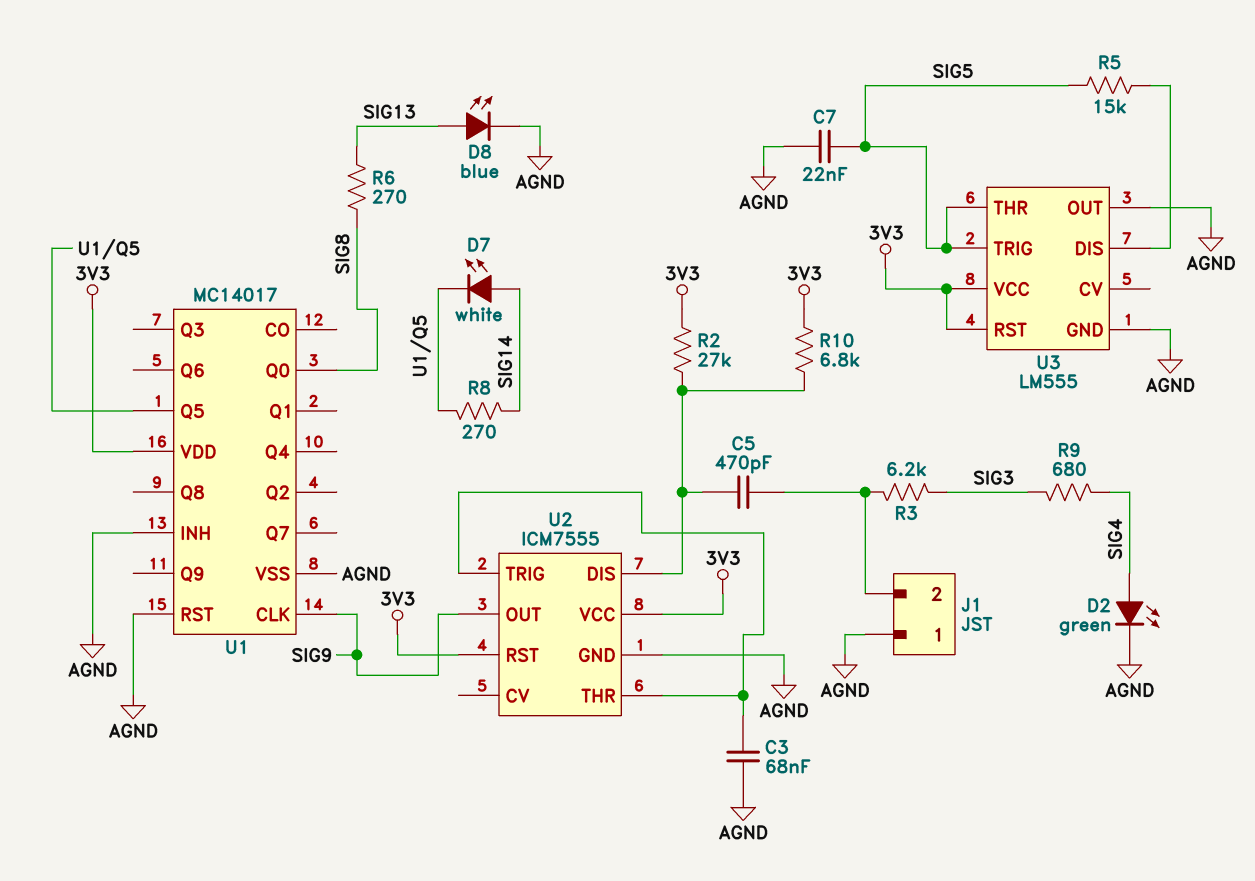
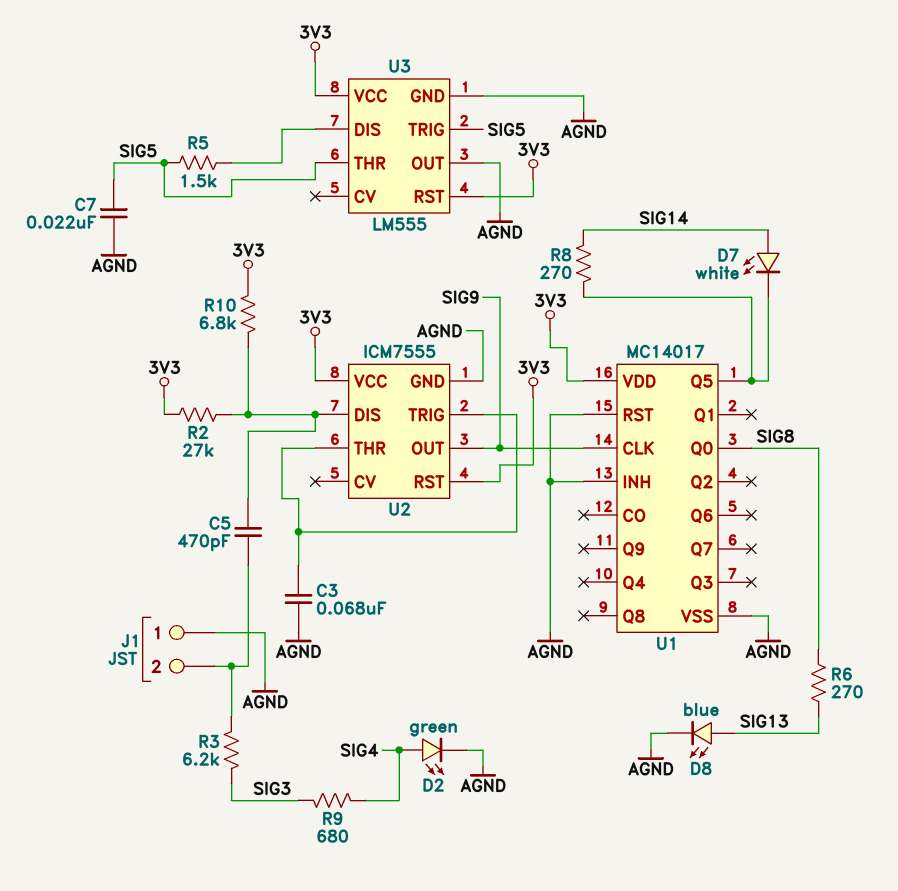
R5: 15k (SIG5, U3/DIS) -> 1.5k (SIG5, U3/DIS)

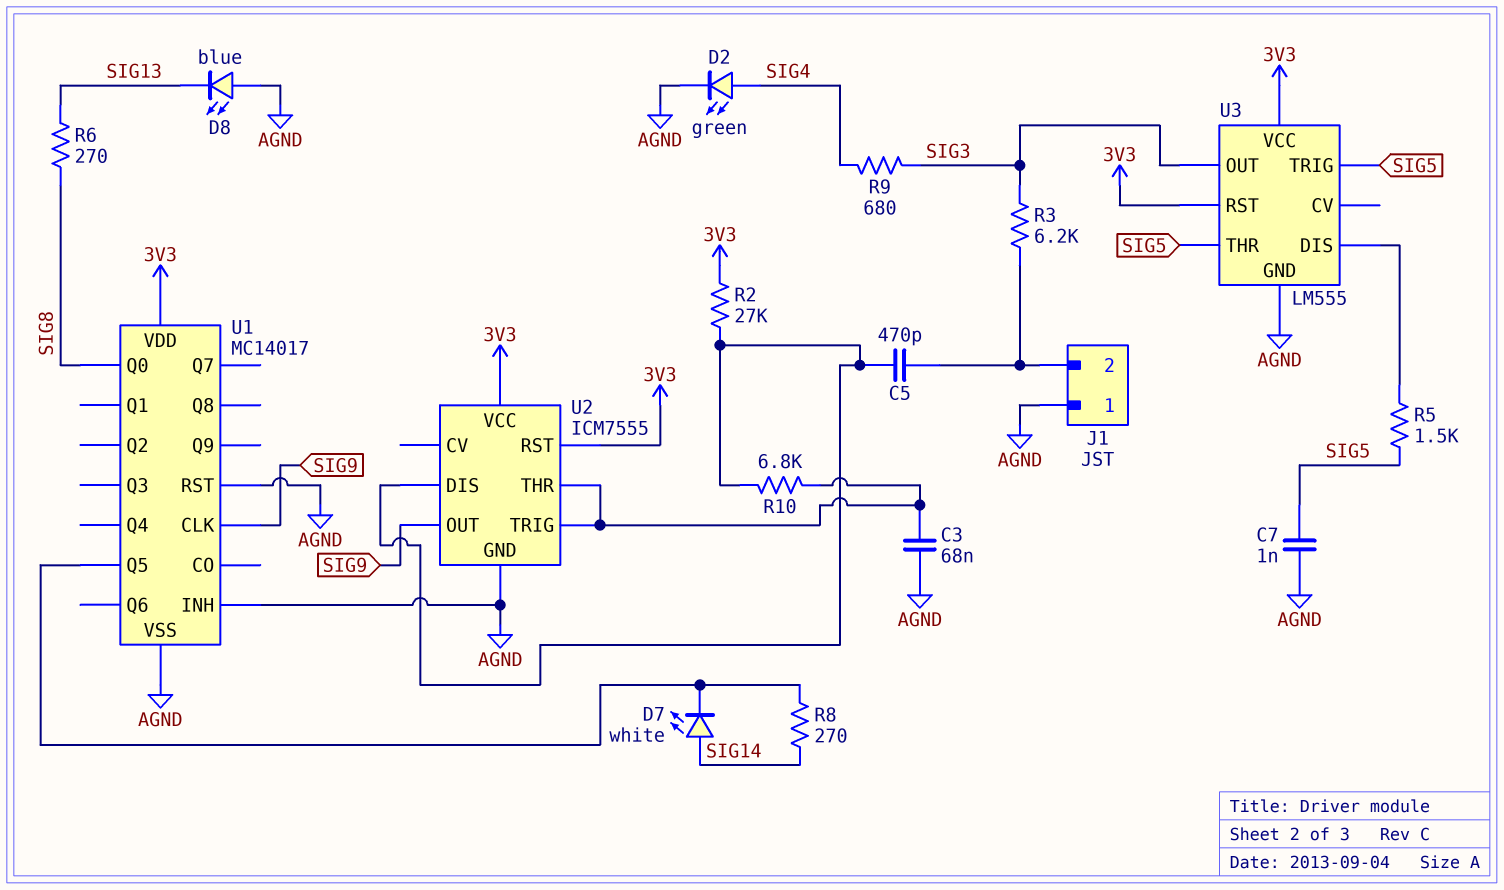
C7: 22nF (AGND, SIG5) -> 1nF (AGND, SIG5)
D8: LED blue (A SIG13, K AGND) -> LED blue (A AGND, K SIG13)
R10: 6.8k (3V3, U2/DIS) -> 6.8k (U2/DIS, U2/THR)
U3 pin OUT: AGND -> SIG3

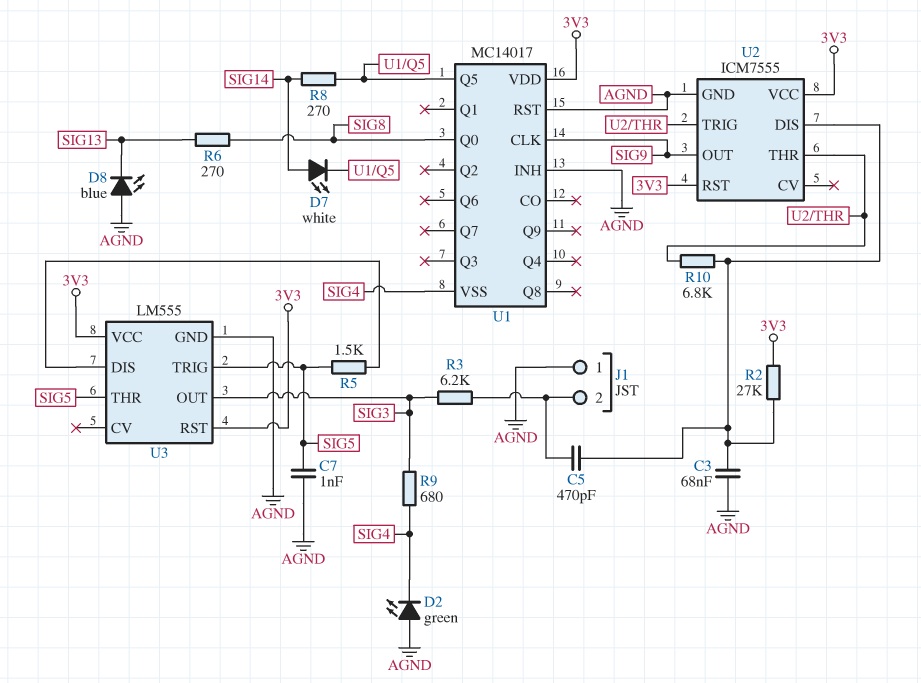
C3: 68nF (AGND, U2/THR) -> 68nF (AGND, U2/DIS)
D2: LED green (A SIG4, K AGND) -> LED green (A AGND, K SIG4)
U1 pin VSS: AGND -> SIG4

